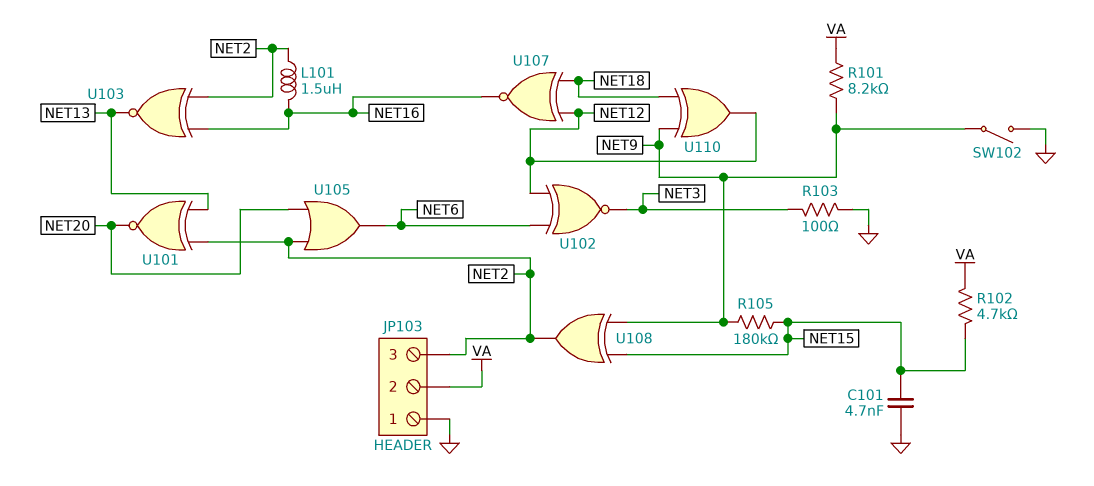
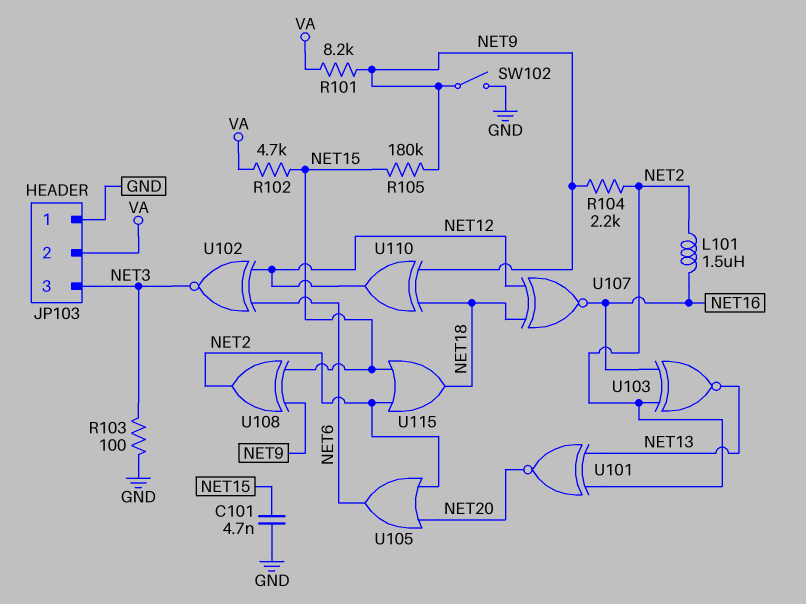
JP103 pin 3: NET2 -> NET3
R104: none -> 2.2k (NET2, NET9)
U115: none -> OR (in NET2, in NET15, out NET18)

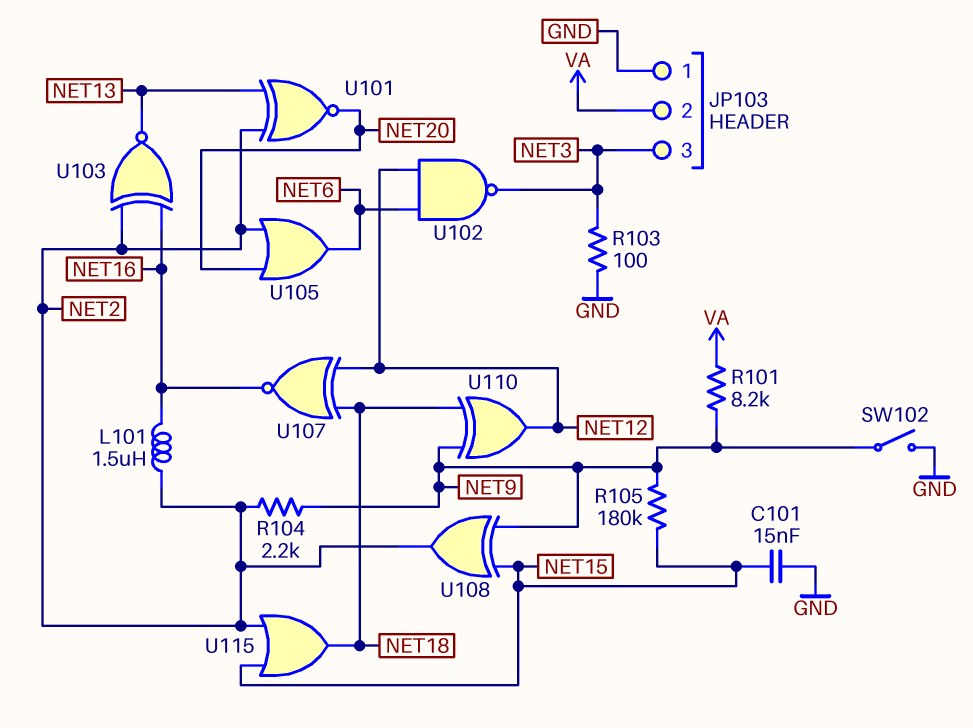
C101: 4.7nF (GND, NET15) -> 15nF (GND, NET15)
R102: 4.7k (NET15, VA) -> none
U102: XNOR (in NET6, in NET12, out NET3) -> NAND (in NET6, in NET12, out NET3)

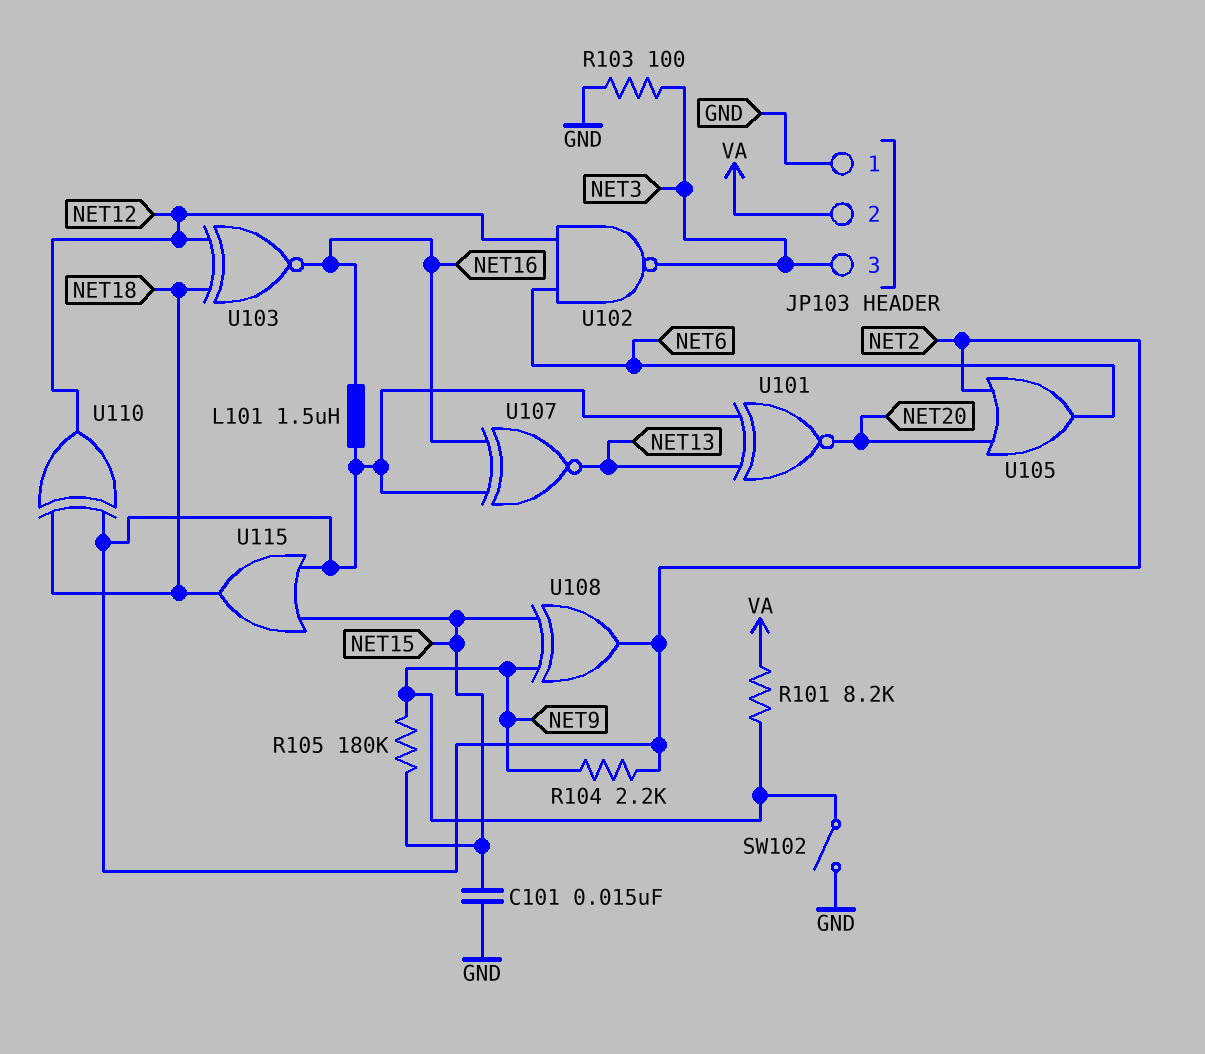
U103: XNOR (in NET2, in NET16, out NET13) -> XNOR (in NET12, in NET18, out NET16)
U107: XNOR (in NET12, in NET18, out NET16) -> XNOR (in NET2, in NET16, out NET13)
U110: XOR (in NET9, in NET18, out NET12) -> XOR (in NET2, in NET18, out NET12)

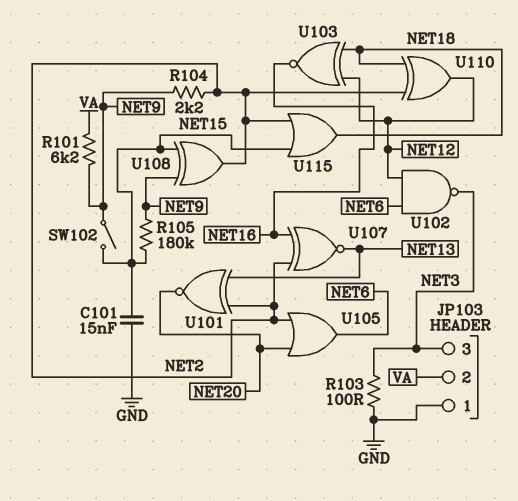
L101: 1.5uH (NET2, NET16) -> none
R101: 8.2k (NET9, VA) -> 6.2k (NET9, VA)
SW102: switch (GND, NET9) -> switch (NET9, NET15)

